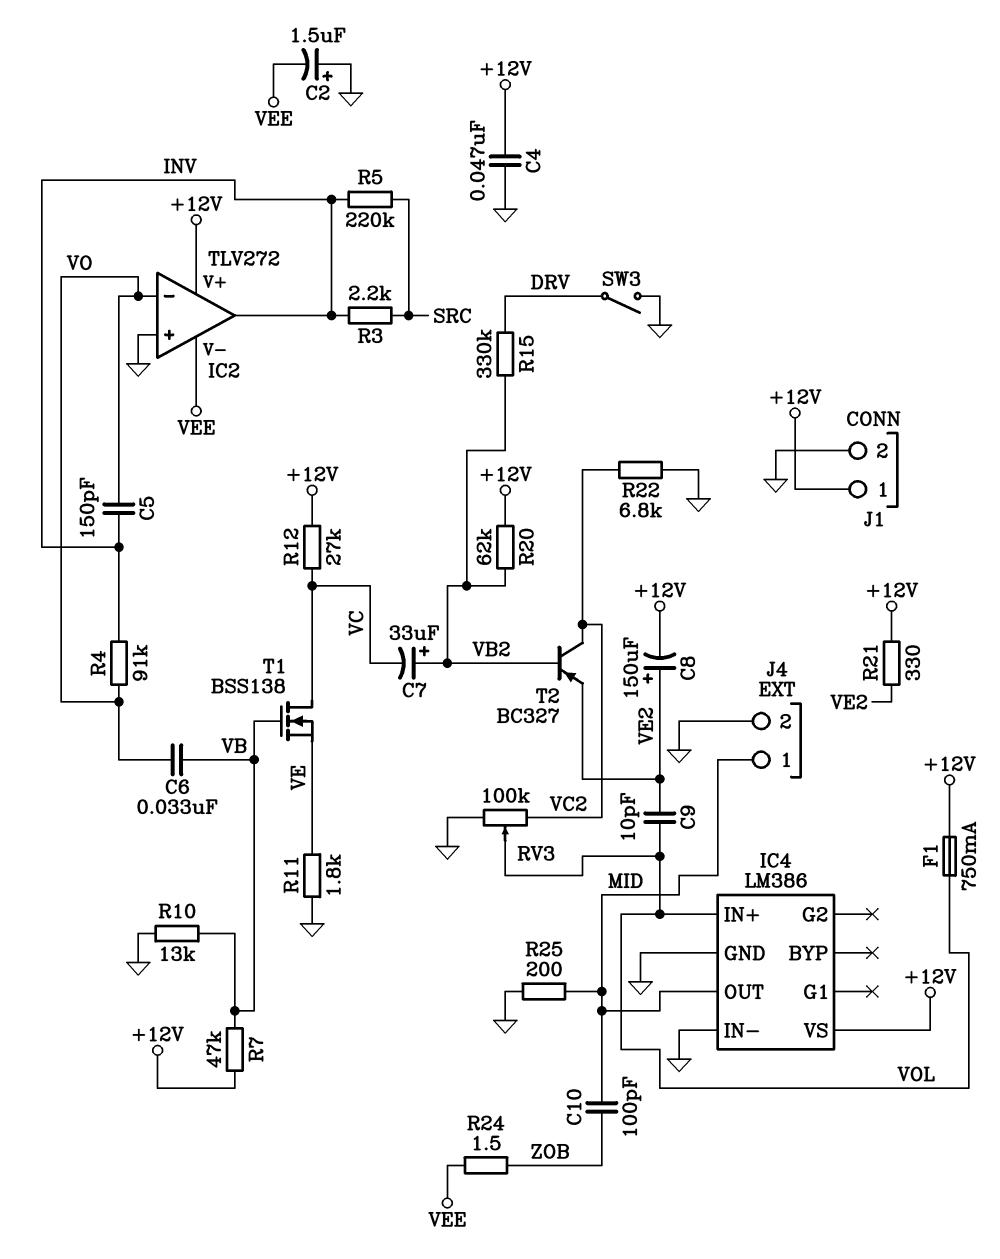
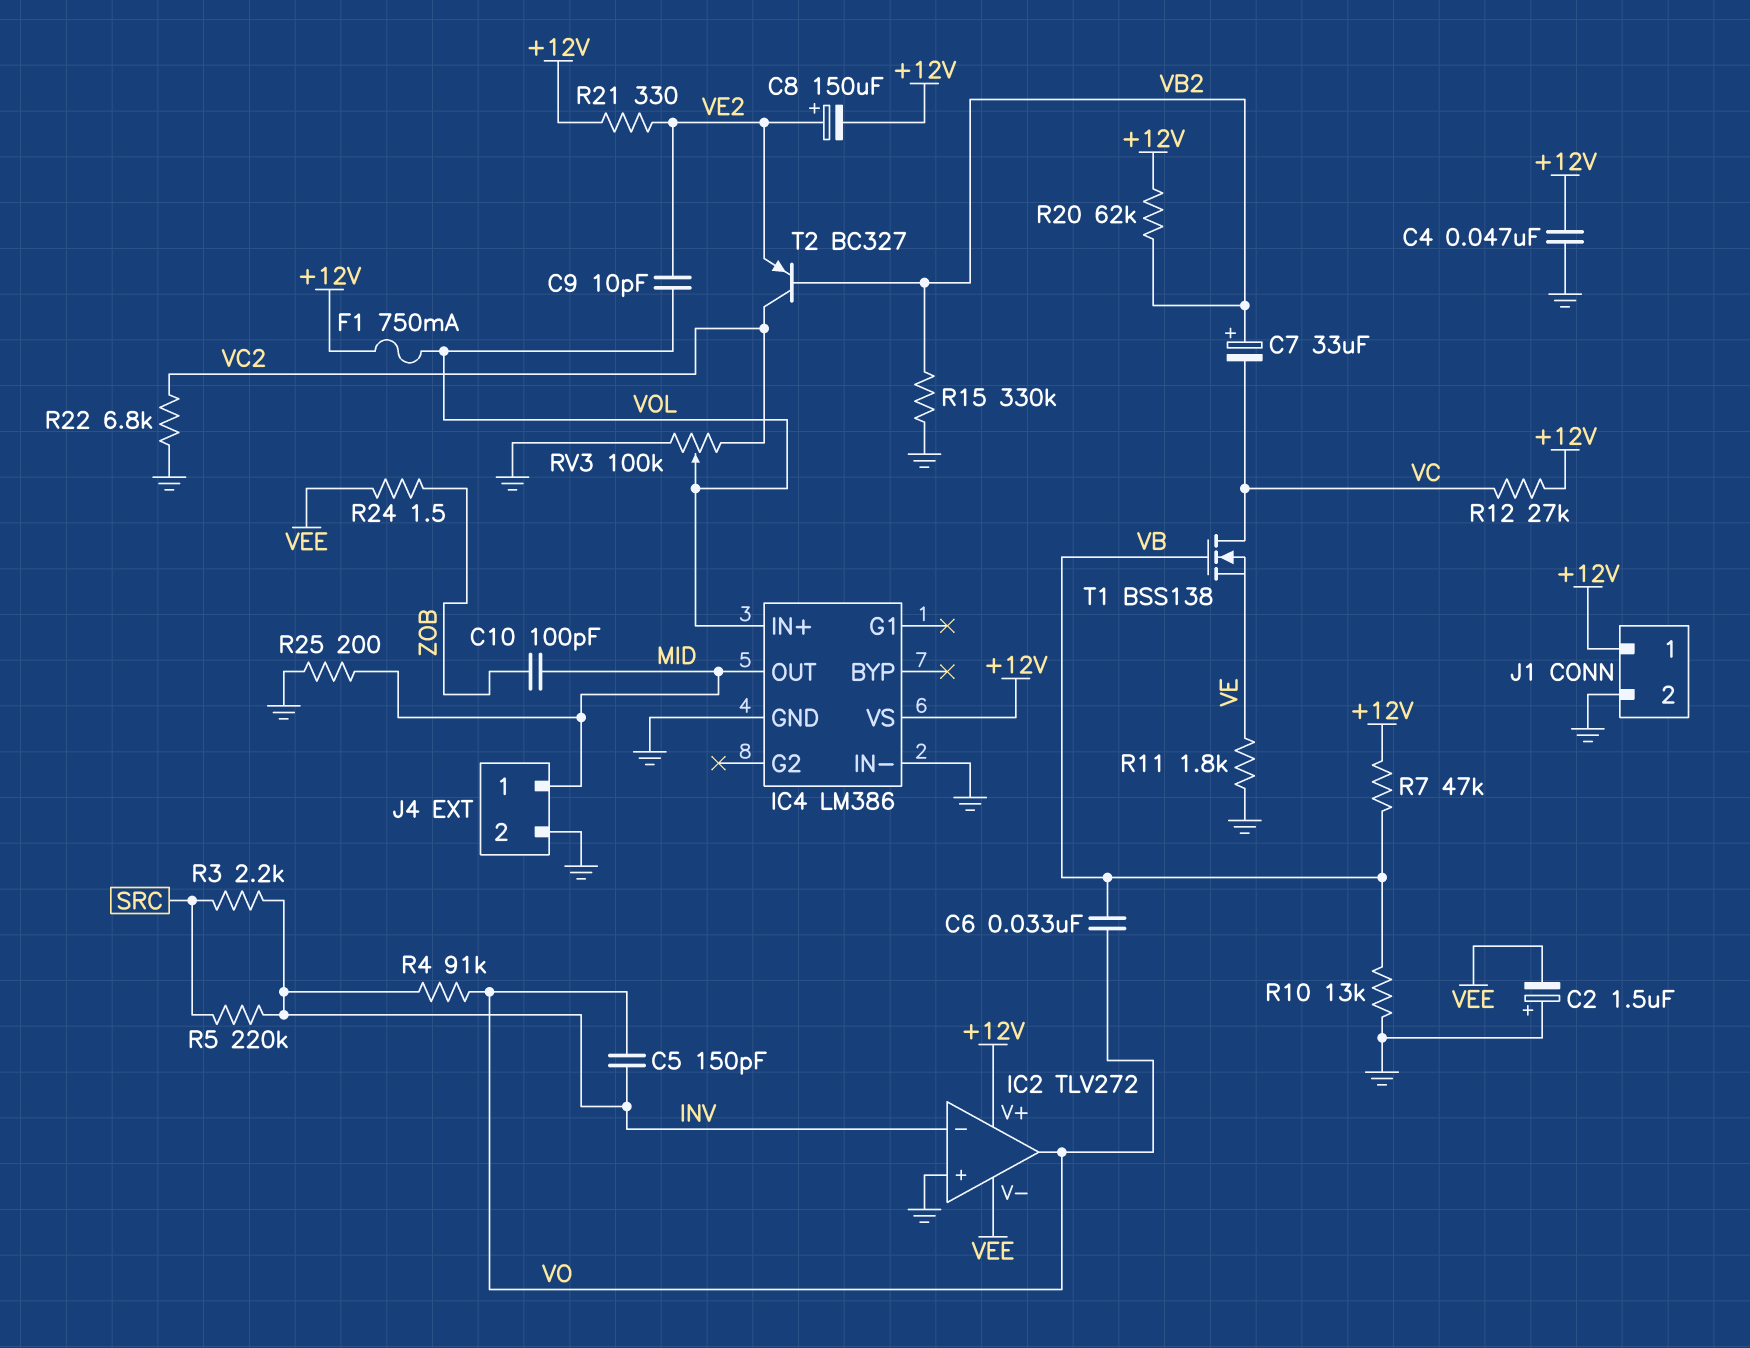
IC2 pin in-: VO -> INV
IC2 pin out: INV -> VO
R15: 330k (DRV, VB2) -> 330k (GND, VB2)
SW3: switch (DRV, GND) -> none

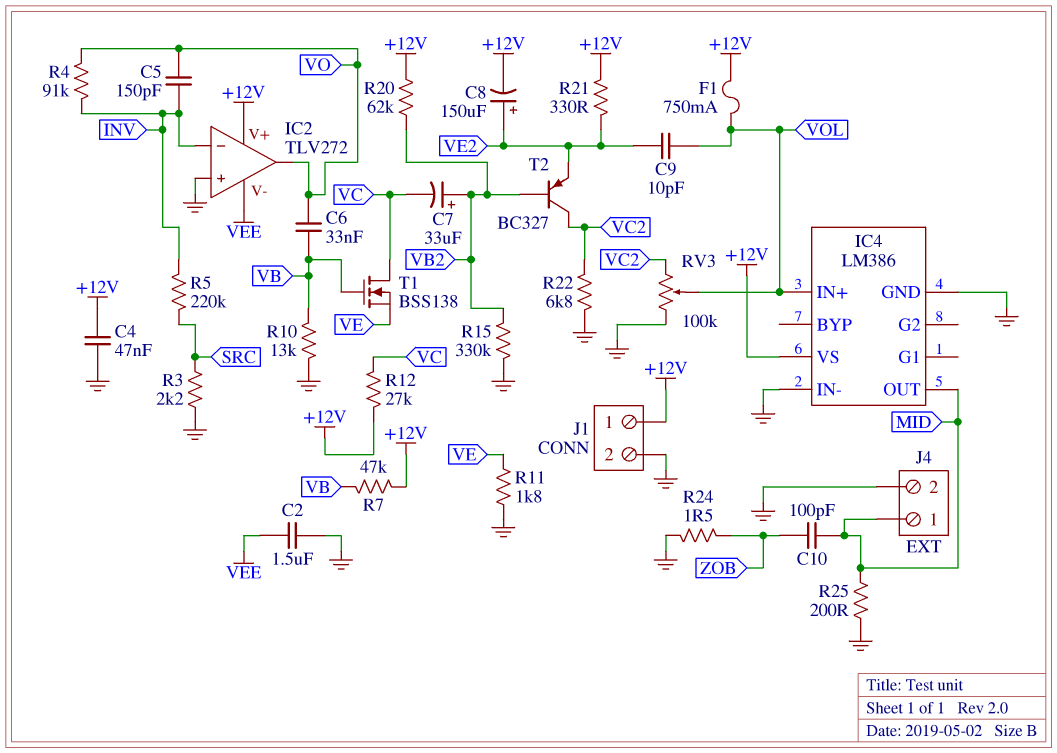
C2: 1.5uF (plus GND, minus VEE) -> 1.5uF (GND, VEE)
R3: 2.2k (INV, SRC) -> 2.2k (GND, SRC)
R24: 1.5 (VEE, ZOB) -> 1.5 (GND, ZOB)

